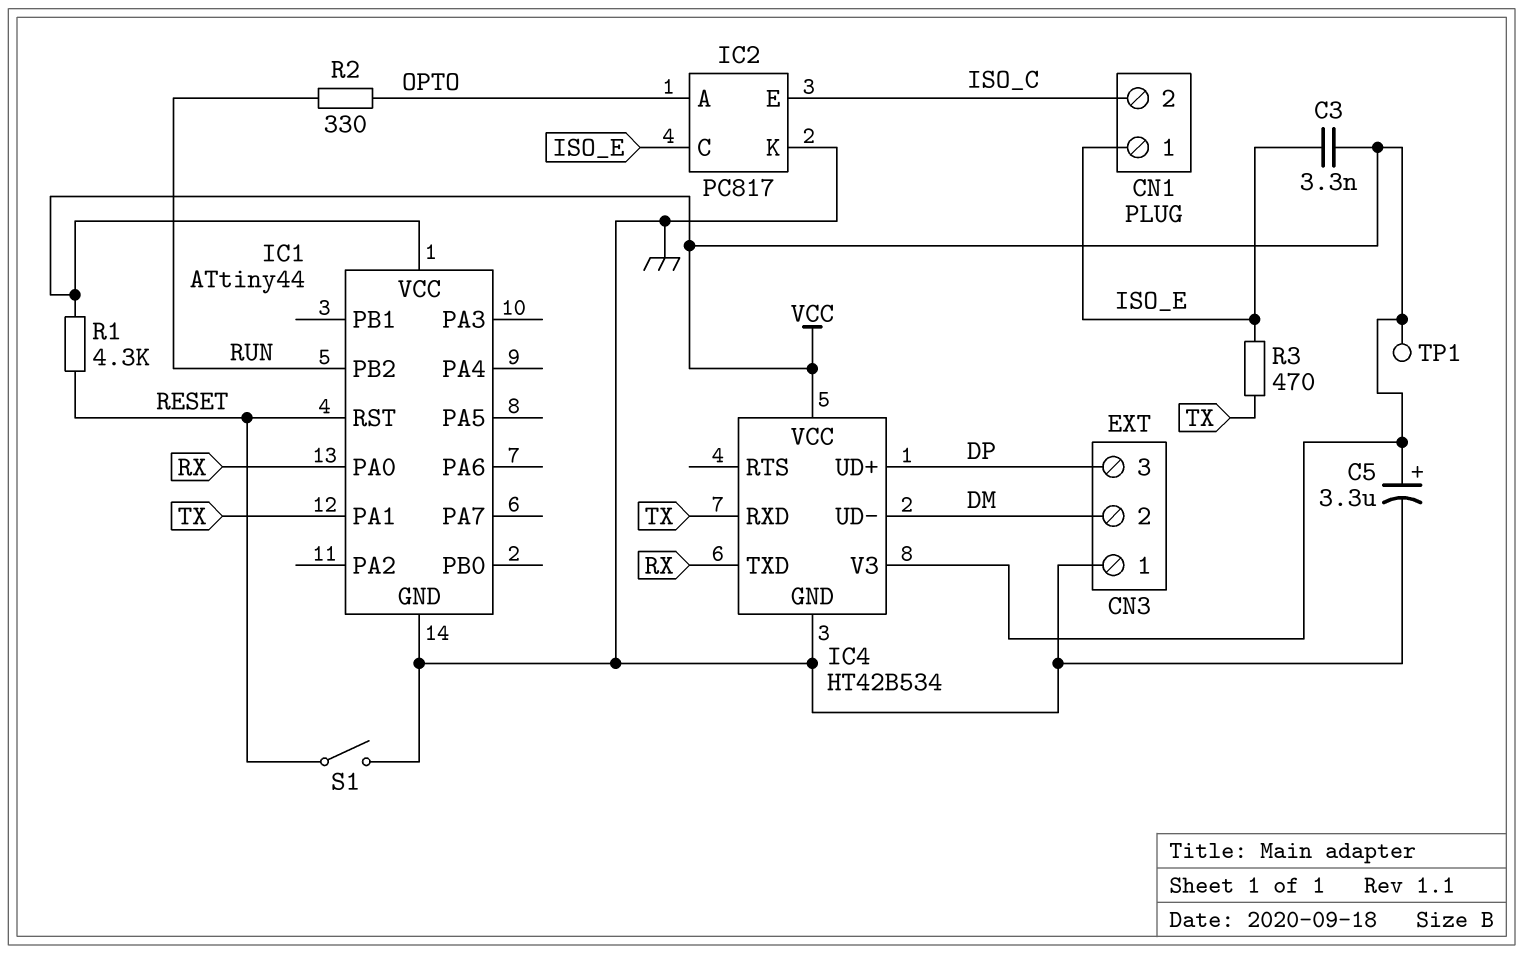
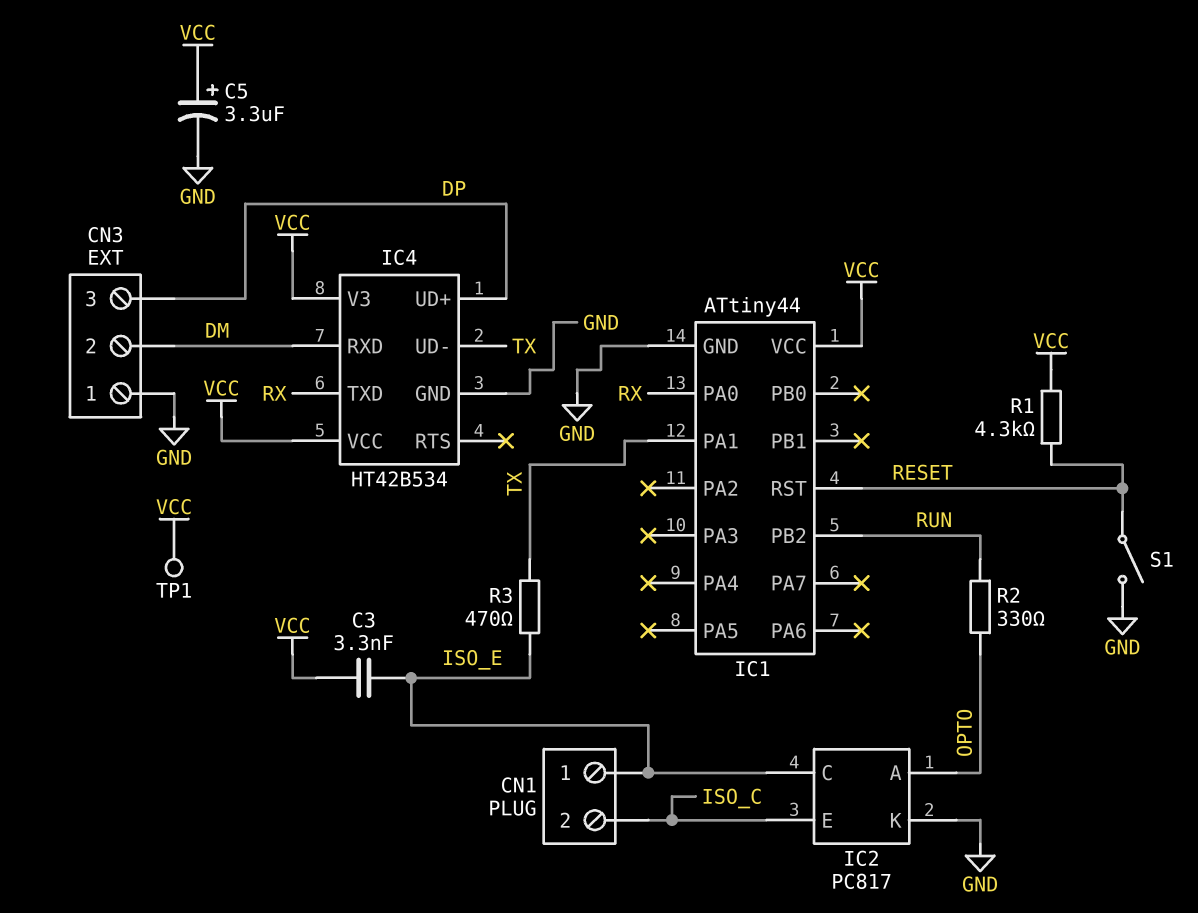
IC4 pin RXD: TX -> DM
IC4 pin UD-: DM -> TX

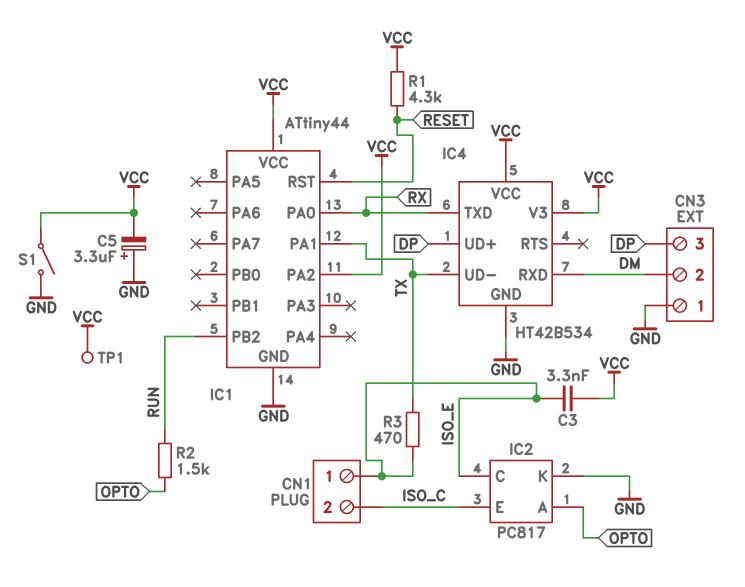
C5: 3.3uF (plus VCC, minus GND) -> 3.3uF (plus GND, minus VCC)
IC1 pin PA2: none -> VCC
R2: 330 (OPTO, RUN) -> 1.5k (OPTO, RUN)
S1: switch (GND, RESET) -> switch (GND, VCC)

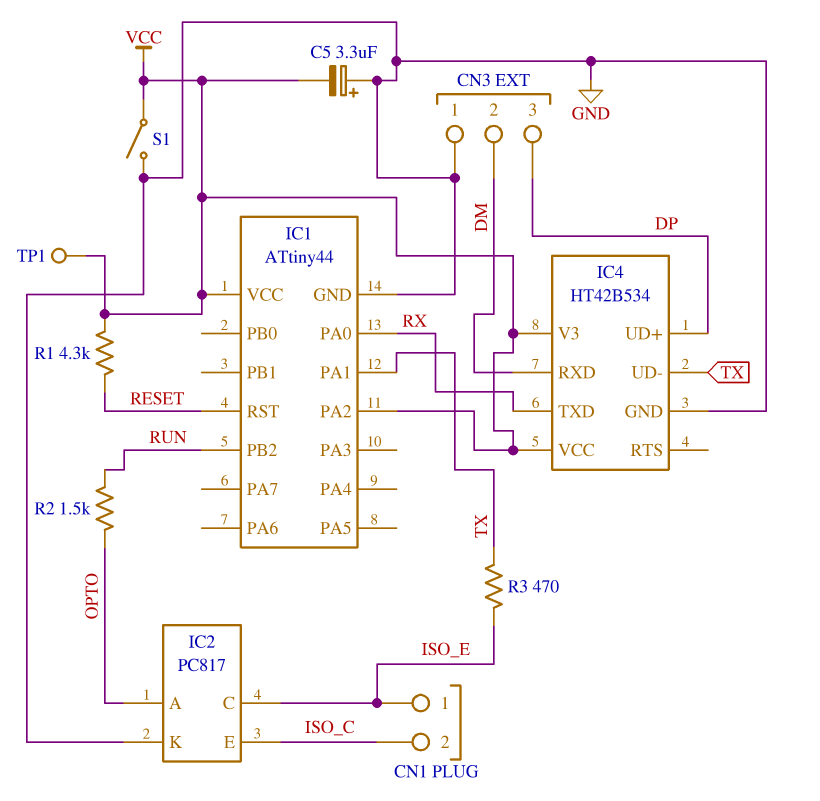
C3: 3.3nF (ISO_E, VCC) -> none

